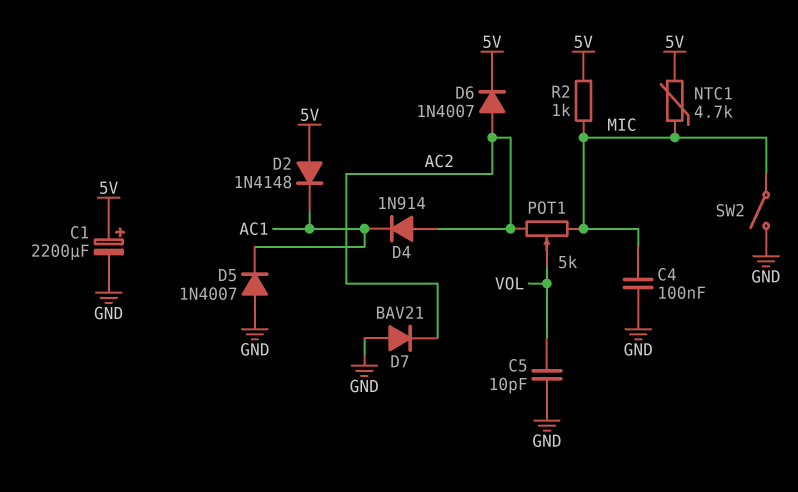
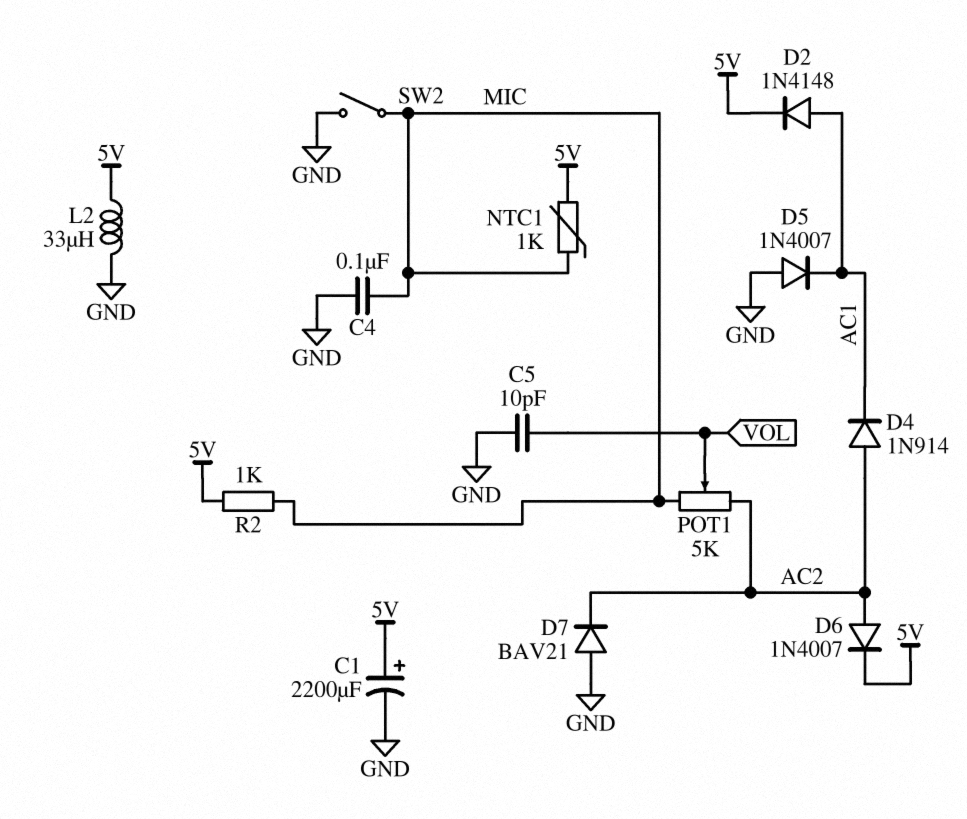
D2: diode 1N4148 (A 5V, K AC1) -> diode 1N4148 (A AC1, K 5V)
L2: none -> 33uH (5V, GND)
NTC1: 4.7k (5V, MIC) -> 1k (5V, MIC)

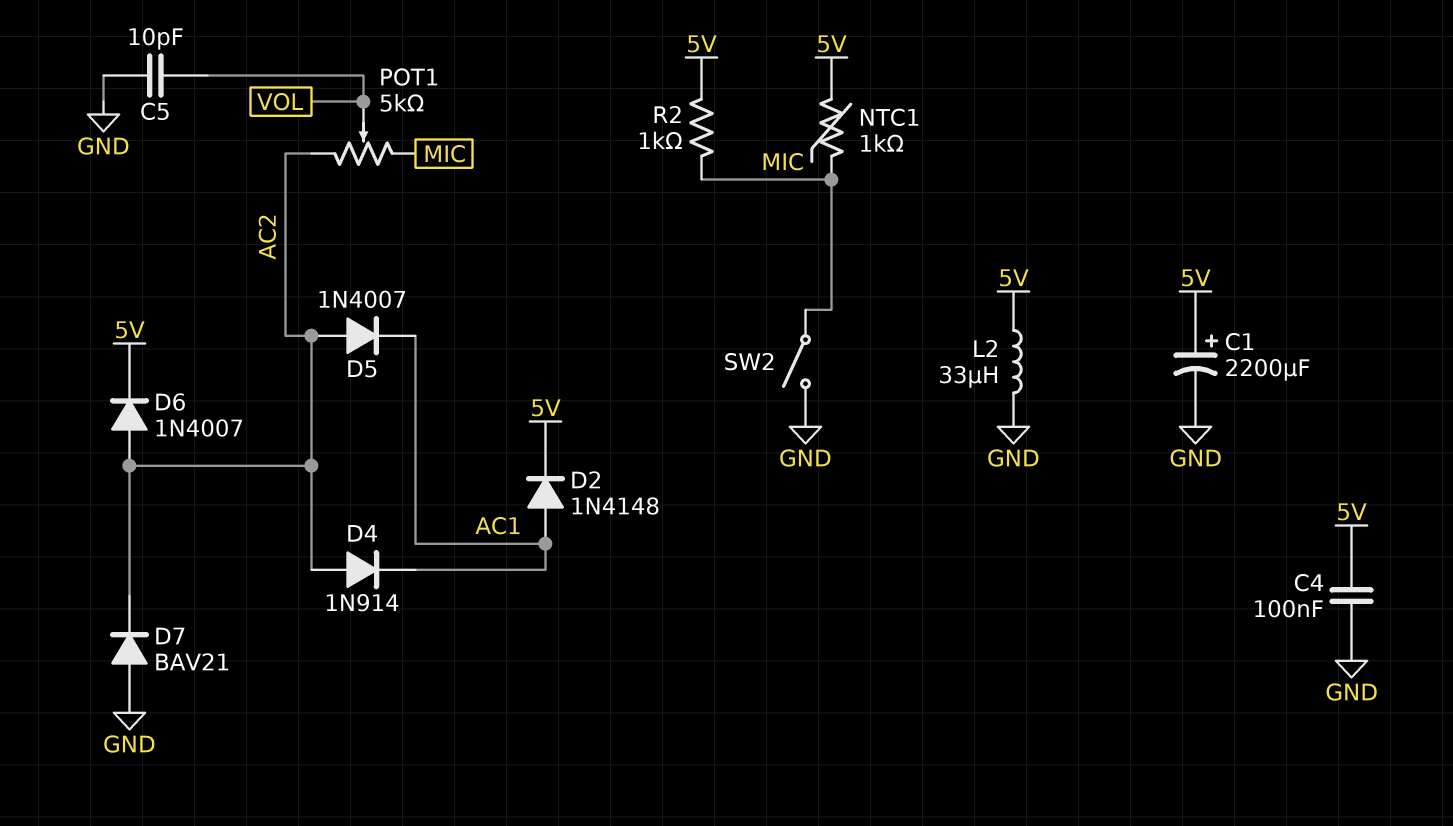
C4: 100nF (GND, MIC) -> 100nF (5V, GND)
D5: diode 1N4007 (A GND, K AC1) -> diode 1N4007 (A AC2, K AC1)

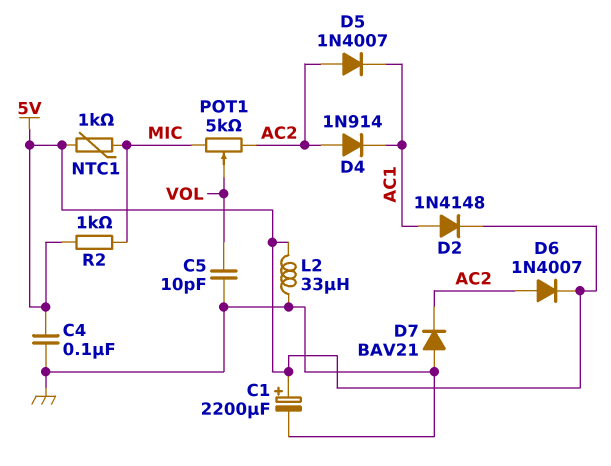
SW2: switch (GND, MIC) -> none

